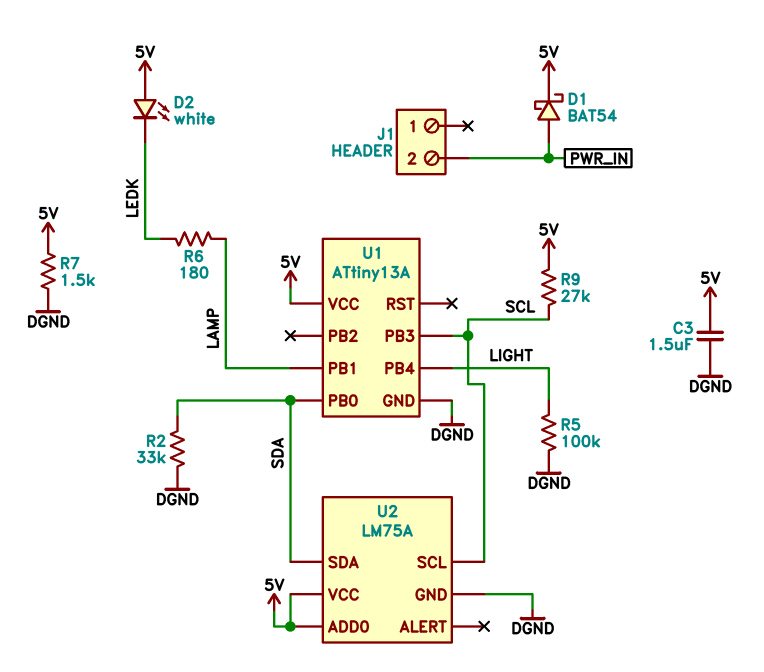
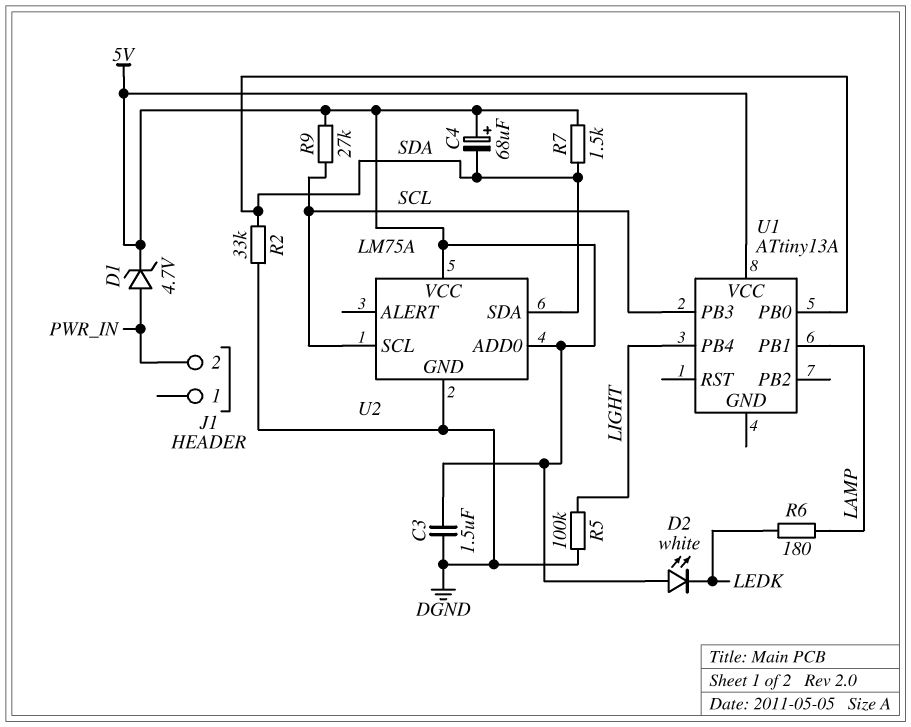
C4: none -> 68uF (plus 5V, minus SDA)
D1: schottky BAT54 (A PWR_IN, K 5V) -> zener 4.7V (A PWR_IN, K 5V)
R7: 1.5k (5V, DGND) -> 1.5k (5V, SDA)
U1 pin GND: DGND -> none

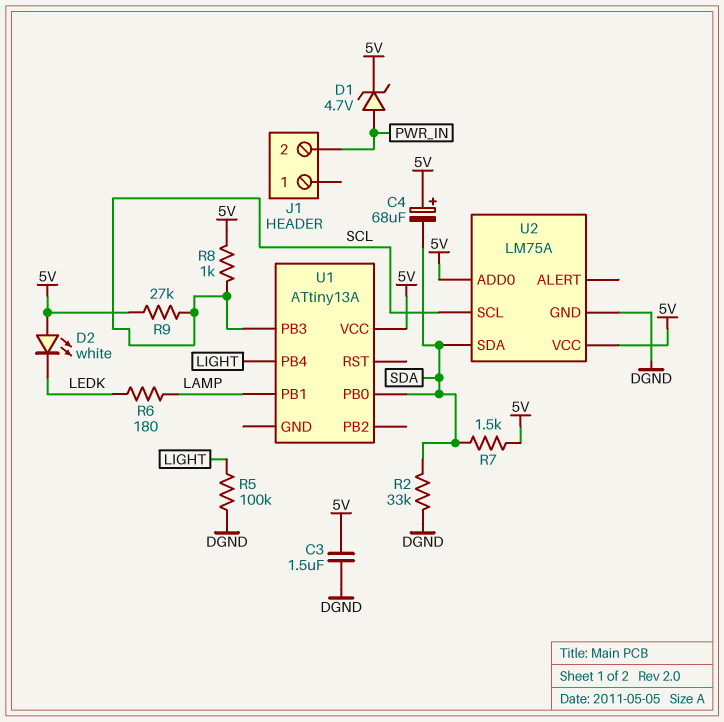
R8: none -> 1k (5V, SCL)

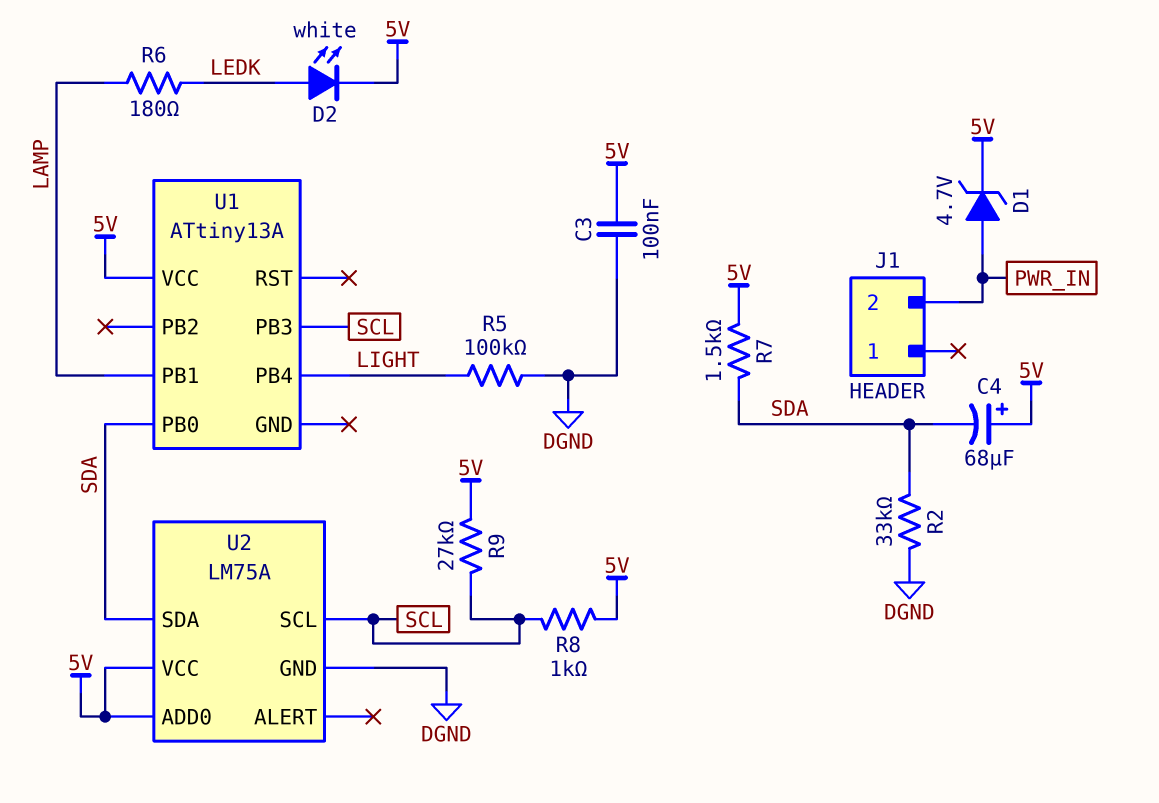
C3: 1.5uF (5V, DGND) -> 100nF (5V, DGND)
D2: LED white (A 5V, K LEDK) -> LED white (A LEDK, K 5V)

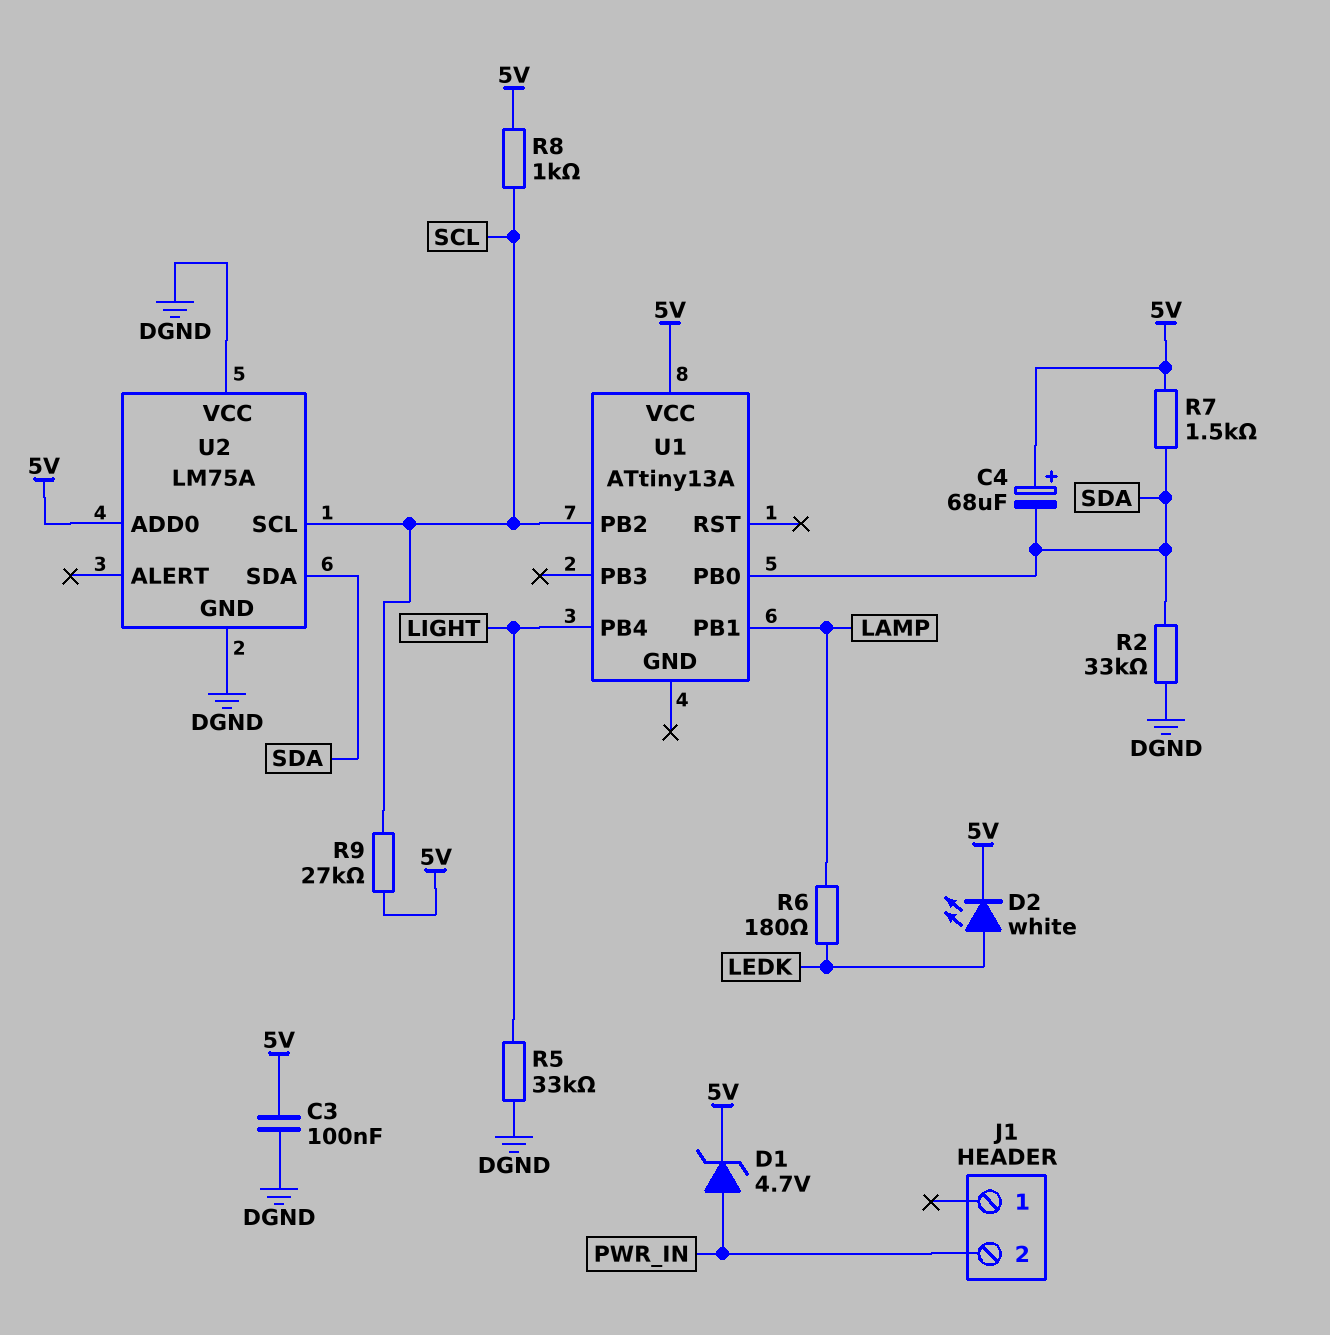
R5: 100k (DGND, LIGHT) -> 33k (DGND, LIGHT)
U1 pin PB2: none -> SCL
U1 pin PB3: SCL -> none
U2 pin VCC: 5V -> DGND

